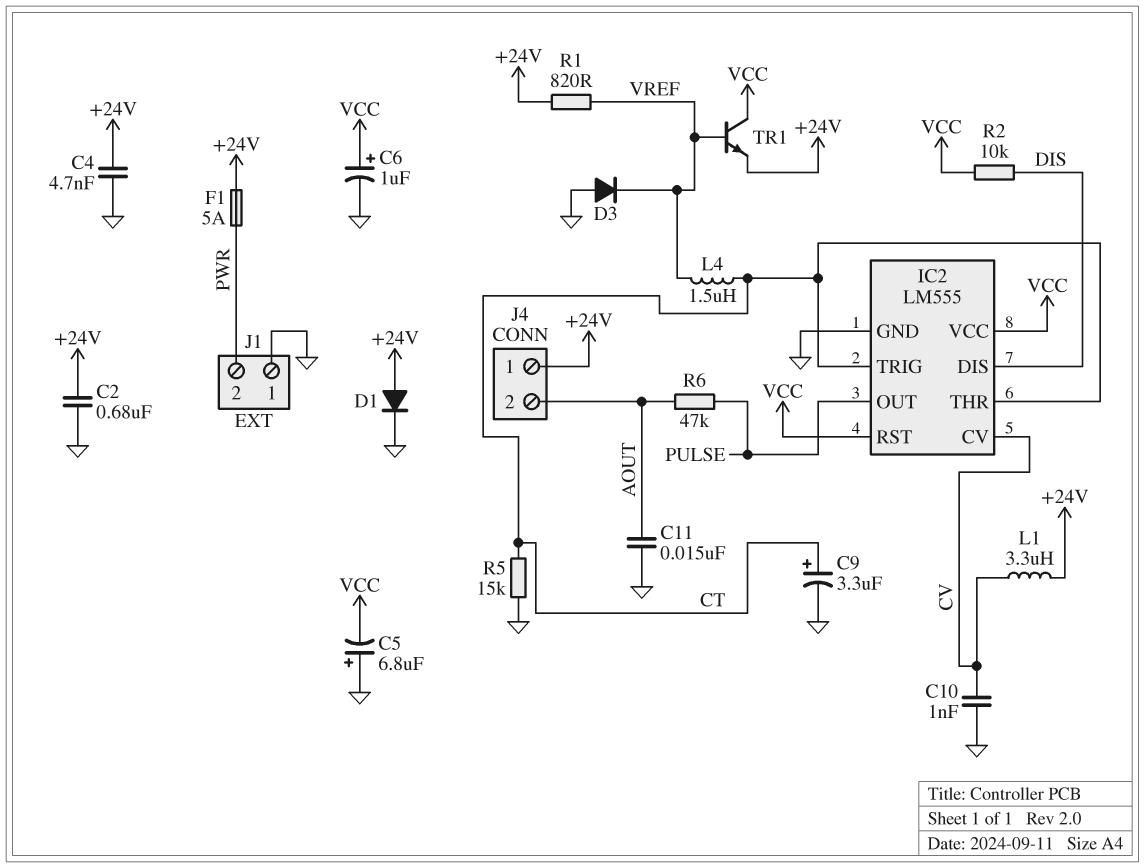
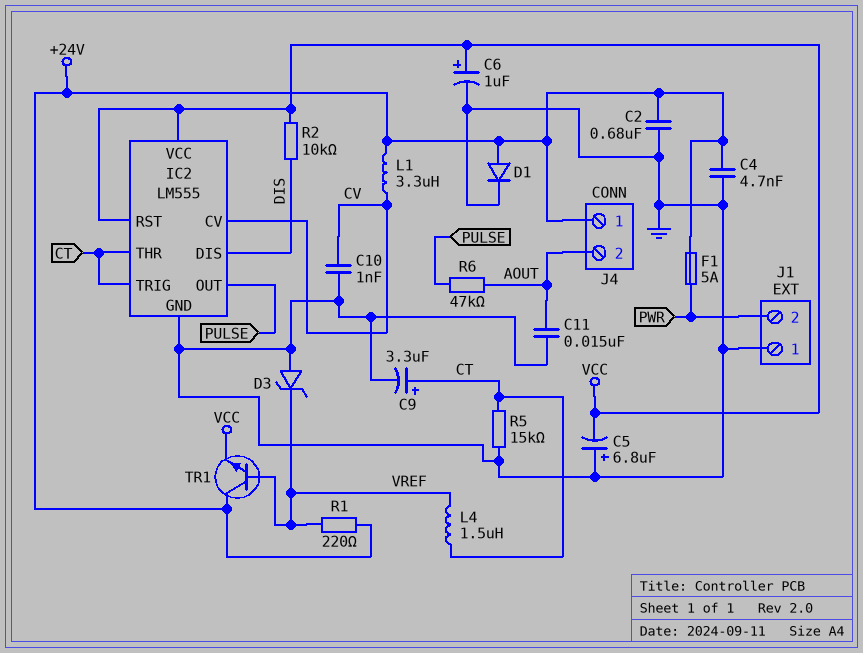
D3: diode (A GND, K VREF) -> zener (A GND, K VREF)
R1: 820 (+24V, VREF) -> 220 (+24V, VREF)
TR1: NPN (B VREF, C VCC, E +24V) -> NPN (B VREF, C +24V, E VCC)

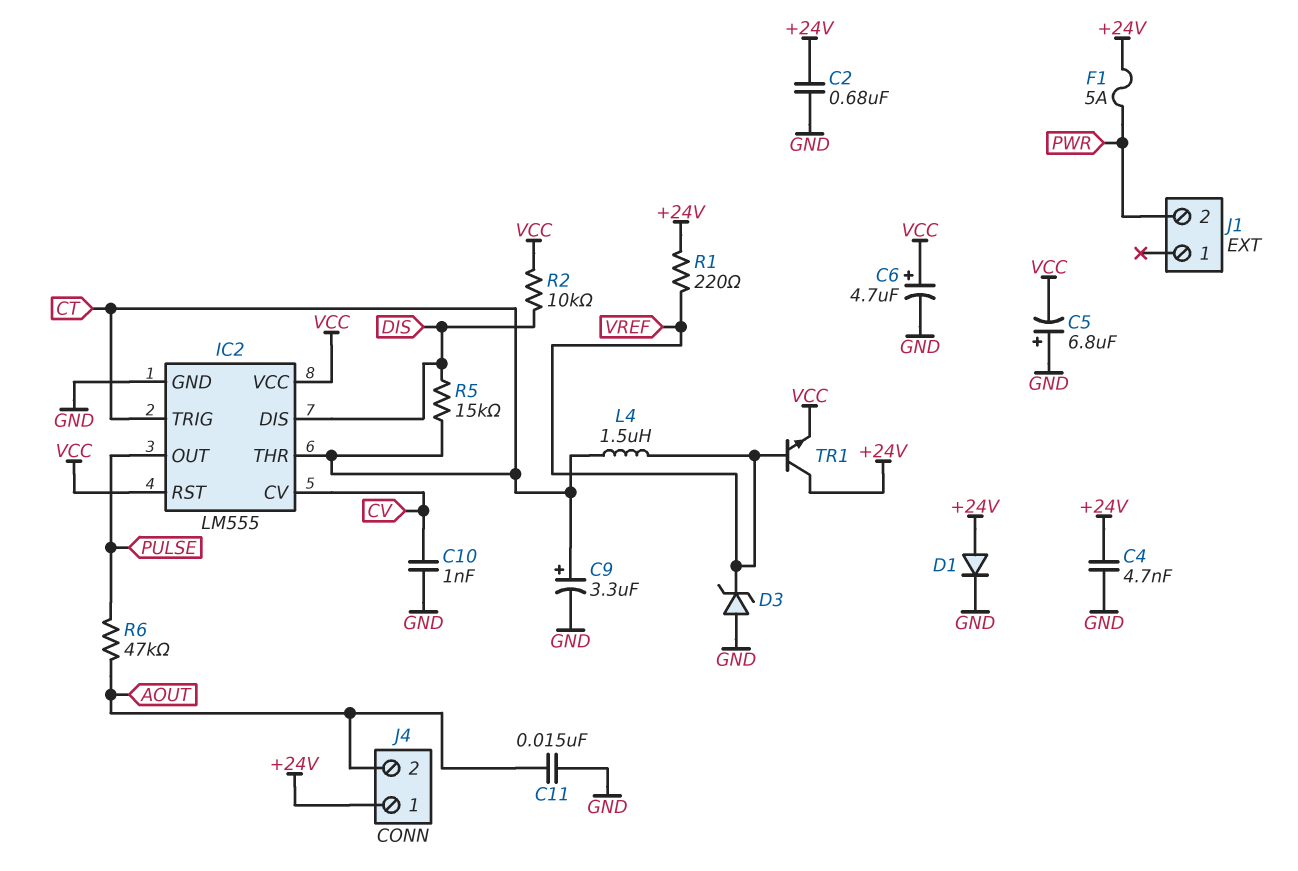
C6: 1uF (plus VCC, minus GND) -> 4.7uF (plus VCC, minus GND)
J1 pin 1: GND -> none
L1: 3.3uH (+24V, CV) -> none
R5: 15k (CT, GND) -> 15k (CT, DIS)

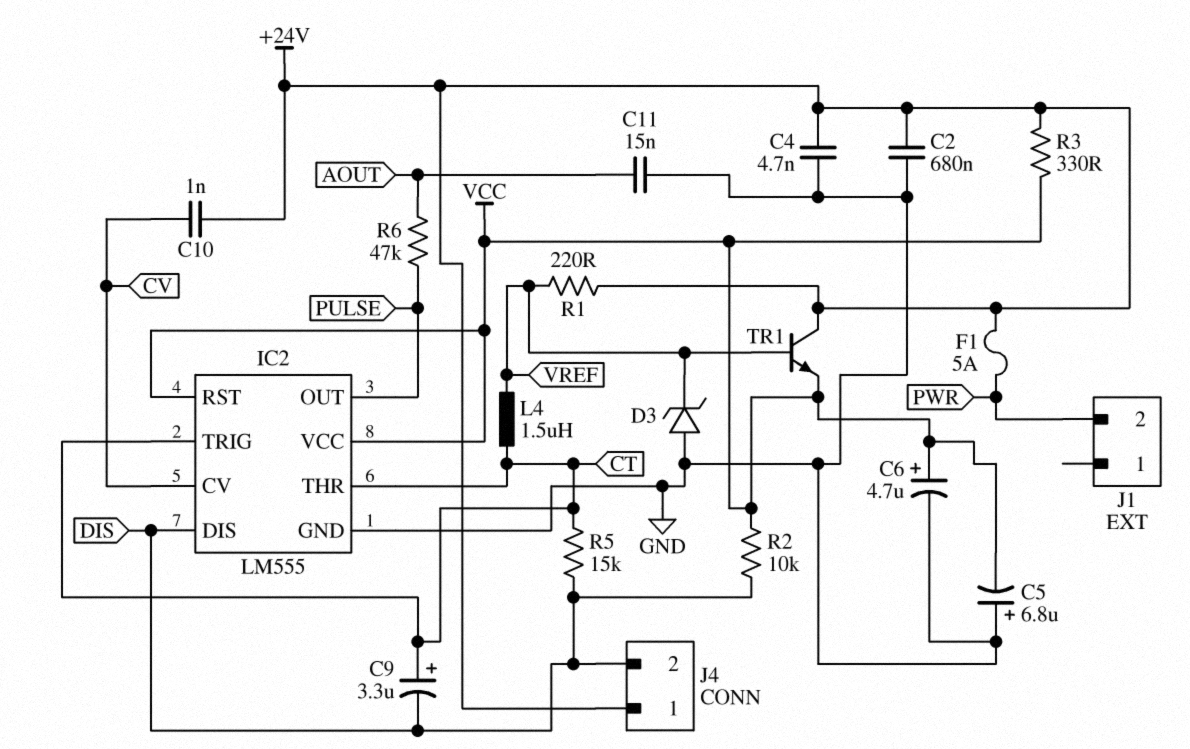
C9: 3.3uF (plus CT, minus GND) -> 3.3uF (plus CT, minus DIS)
C10: 1nF (CV, GND) -> 1nF (+24V, CV)
D1: diode (A +24V, K GND) -> none
J4 pin 2: AOUT -> DIS
R3: none -> 330 (+24V, VCC)

